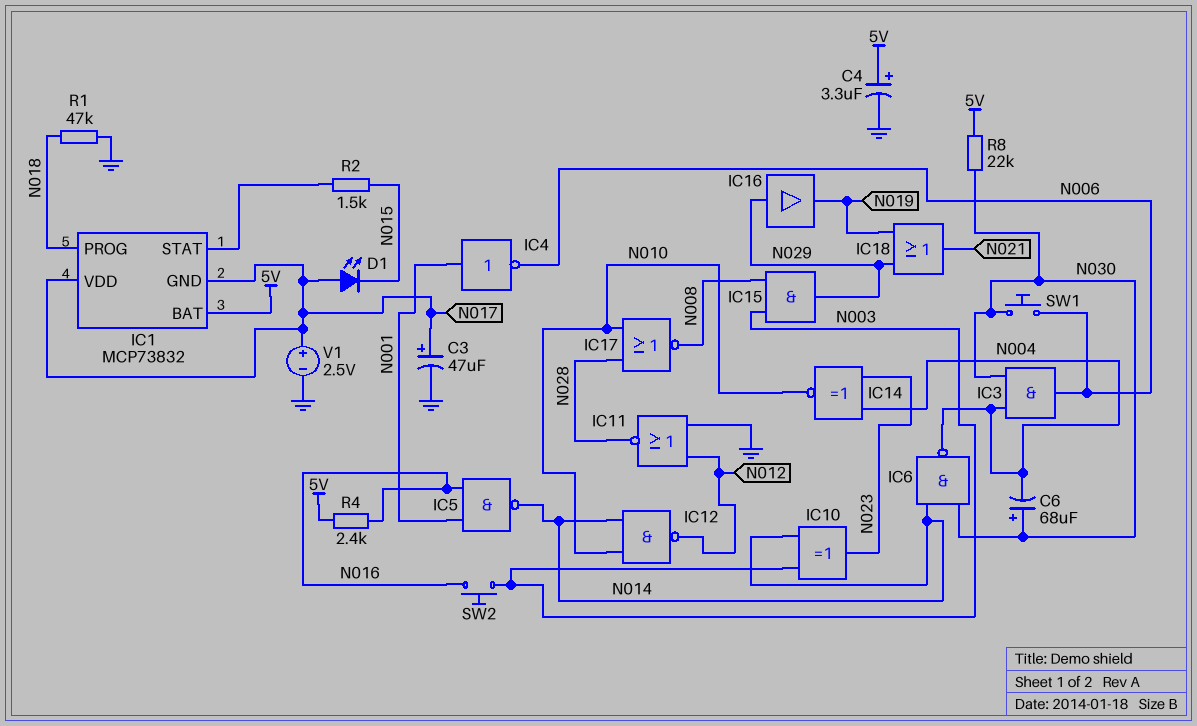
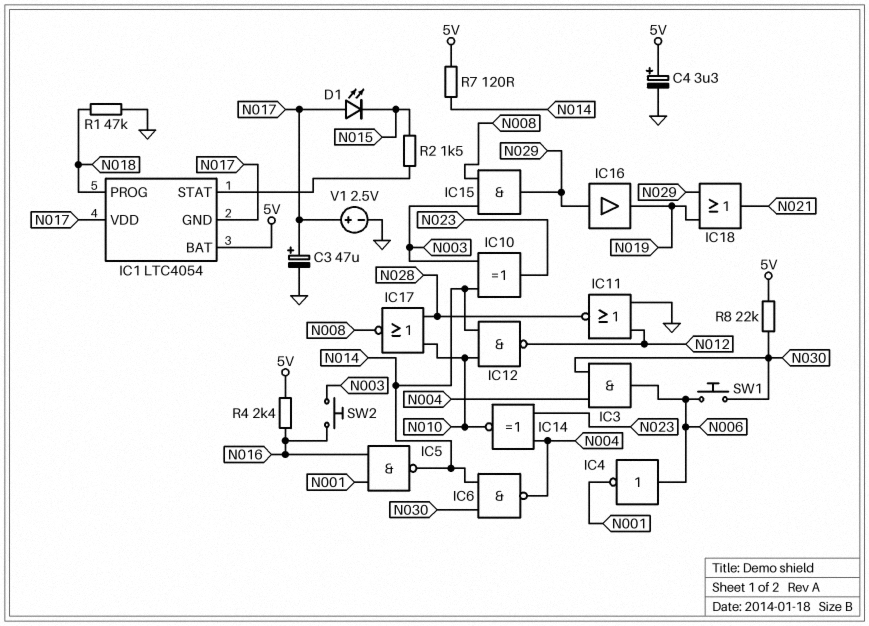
C6: 68uF (plus N030, minus N004) -> none
IC1: MCP73832 -> LTC4054
IC4: NOT (in N001, out N006) -> NOT (in N006, out N001)
R7: none -> 120 (5V, N014)

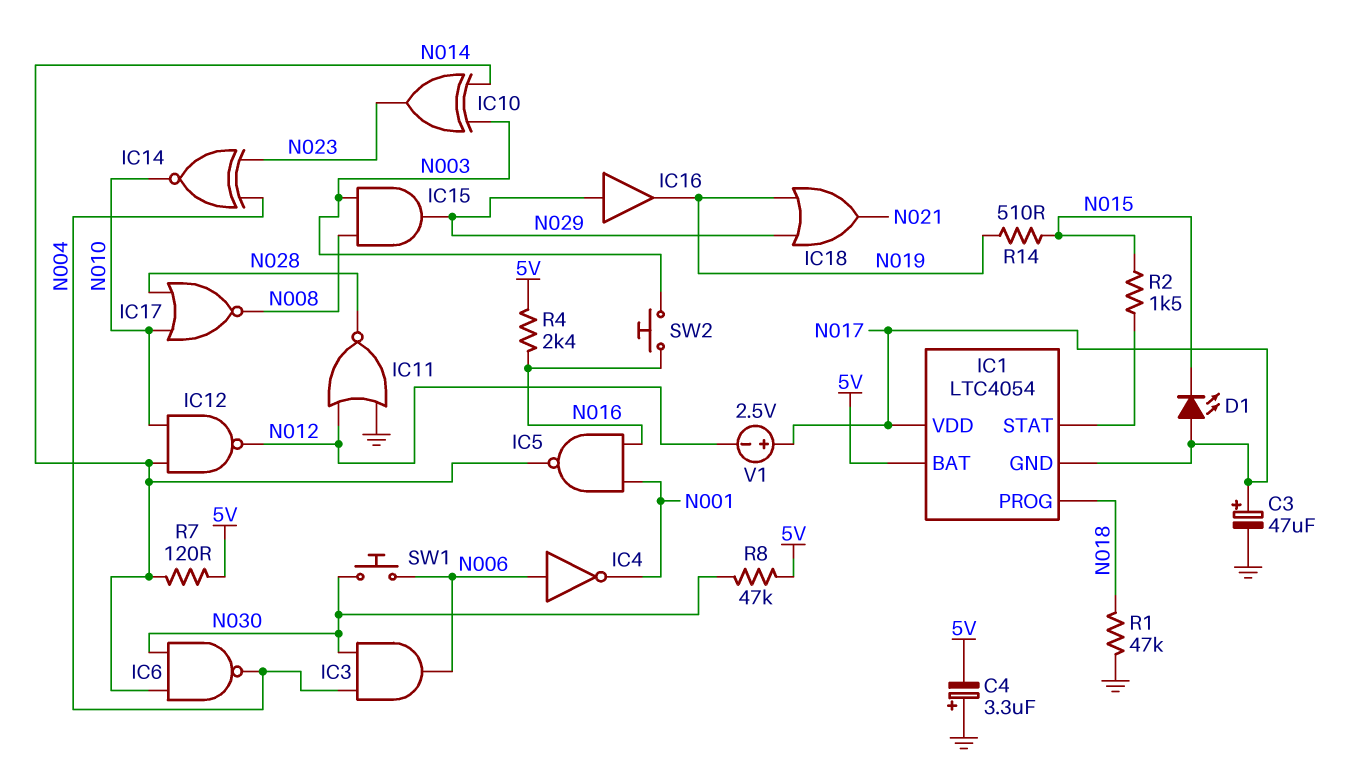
C4: 3.3uF (plus 5V, minus GND) -> 3.3uF (plus GND, minus 5V)
R8: 22k (5V, N030) -> 47k (5V, N030)
R14: none -> 510 (N015, N019)
V1: 2.5V (plus N017, minus GND) -> 2.5V (plus N017, minus N012)

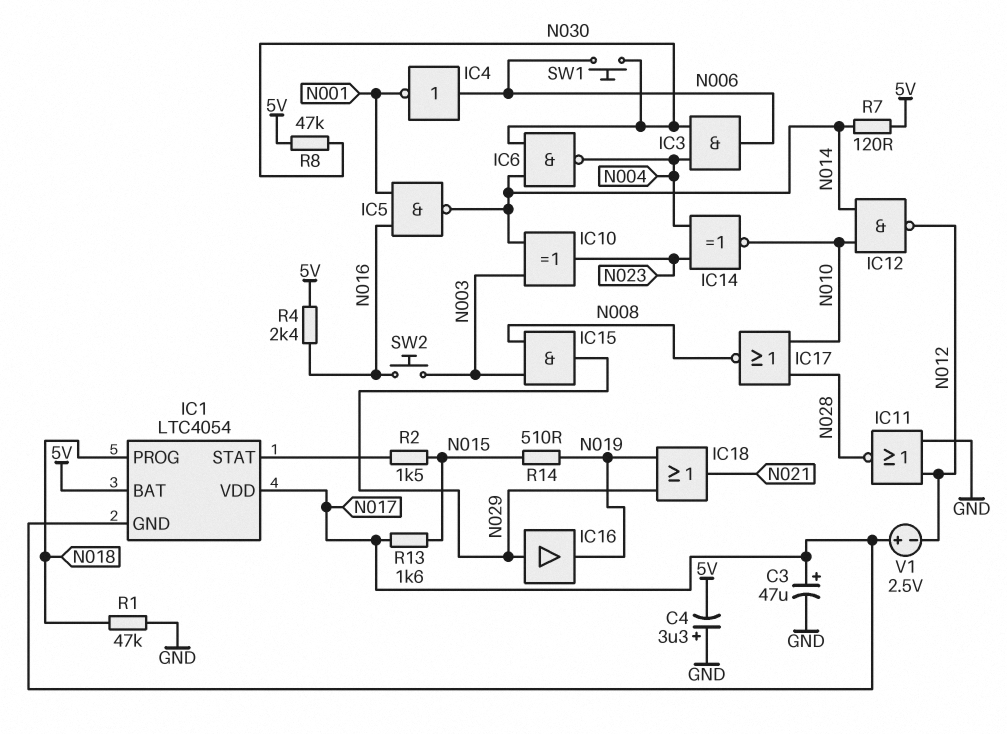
D1: LED (A N017, K N015) -> none
R13: none -> 1.6k (N015, N017)

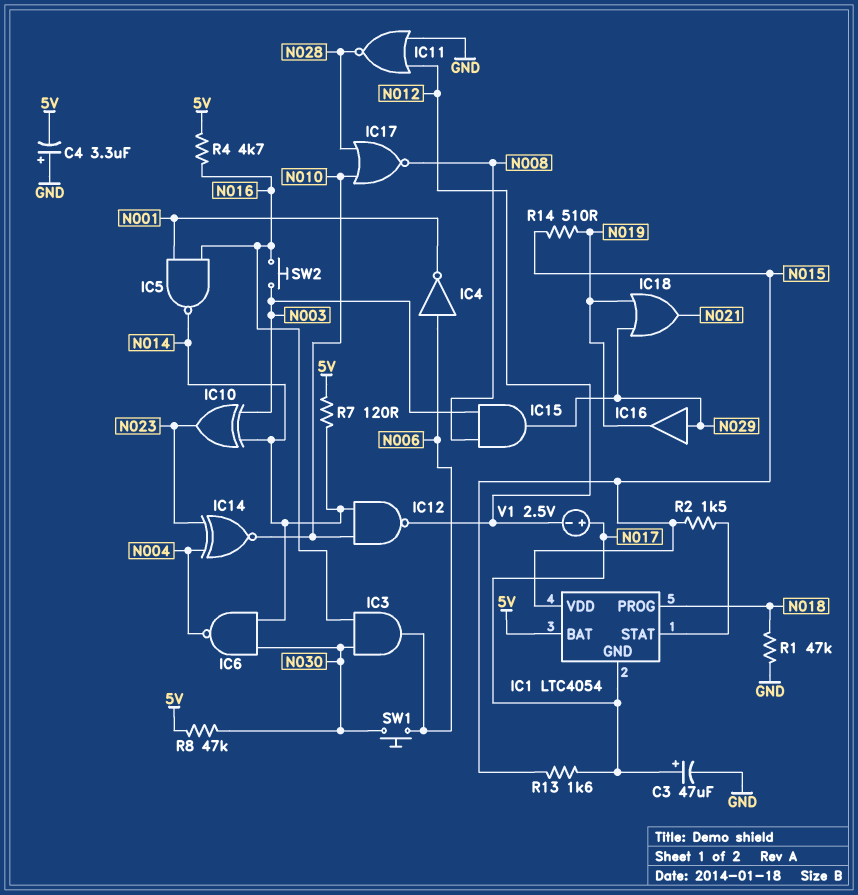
IC1 pin VDD: N017 -> N015
IC3: AND (in N004, in N030, out N006) -> AND (in N016, in N030, out N006)
R4: 2.4k (5V, N016) -> 4.7k (5V, N016)

